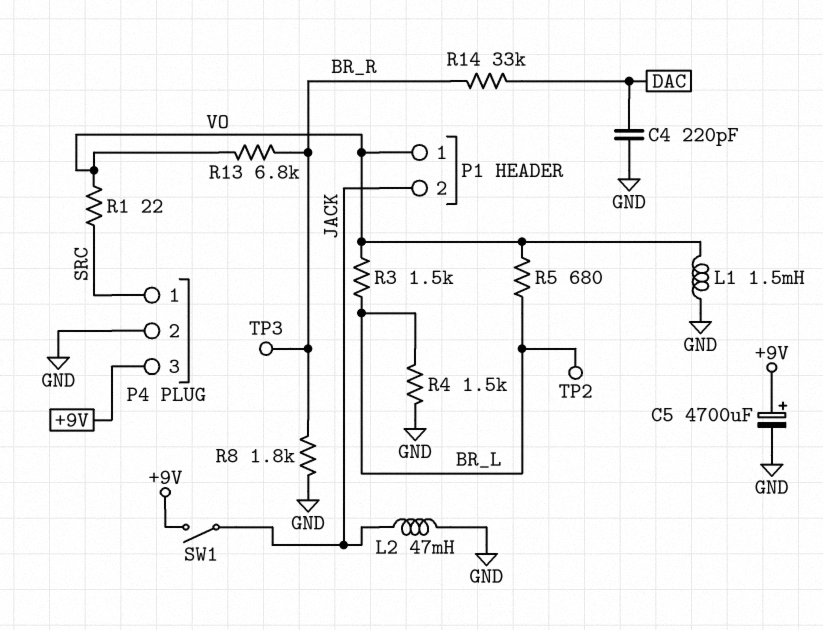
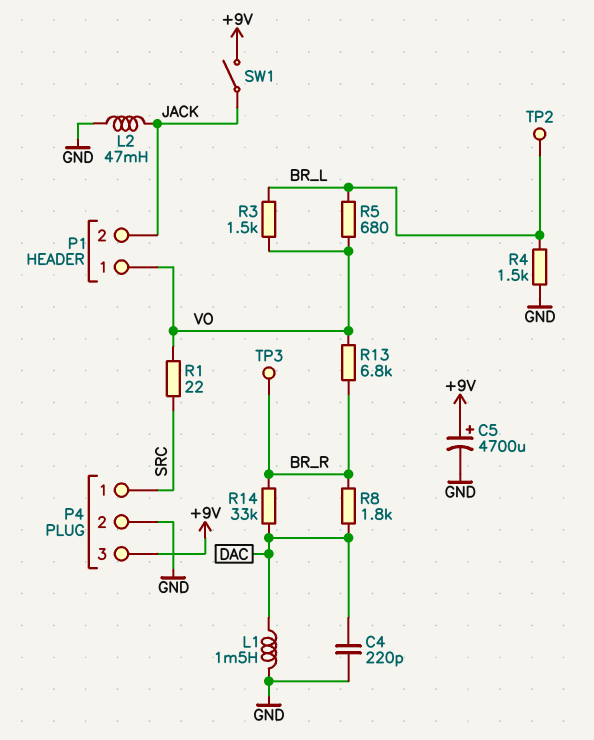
L1: 1.5mH (GND, VO) -> 1.5mH (DAC, GND)
R8: 1.8k (BR_R, GND) -> 1.8k (BR_R, DAC)

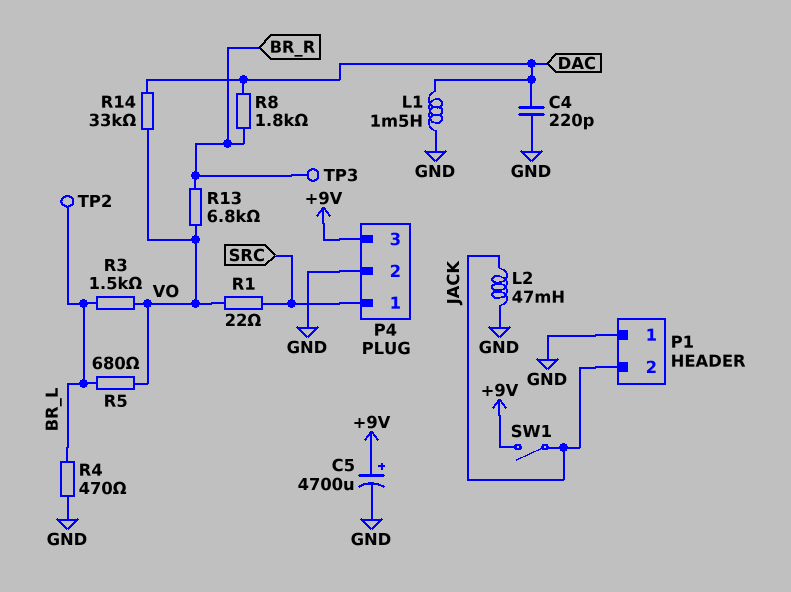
P1 pin 1: VO -> GND
R4: 1.5k (BR_L, GND) -> 470 (BR_L, GND)
R14: 33k (BR_R, DAC) -> 33k (DAC, VO)

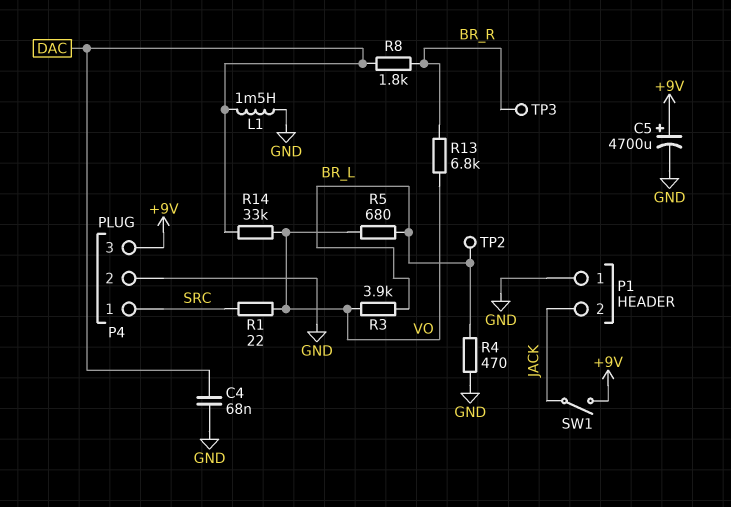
C4: 220pF (DAC, GND) -> 68nF (DAC, GND)
L2: 47mH (GND, JACK) -> none
R3: 1.5k (BR_L, VO) -> 3.9k (BR_L, VO)

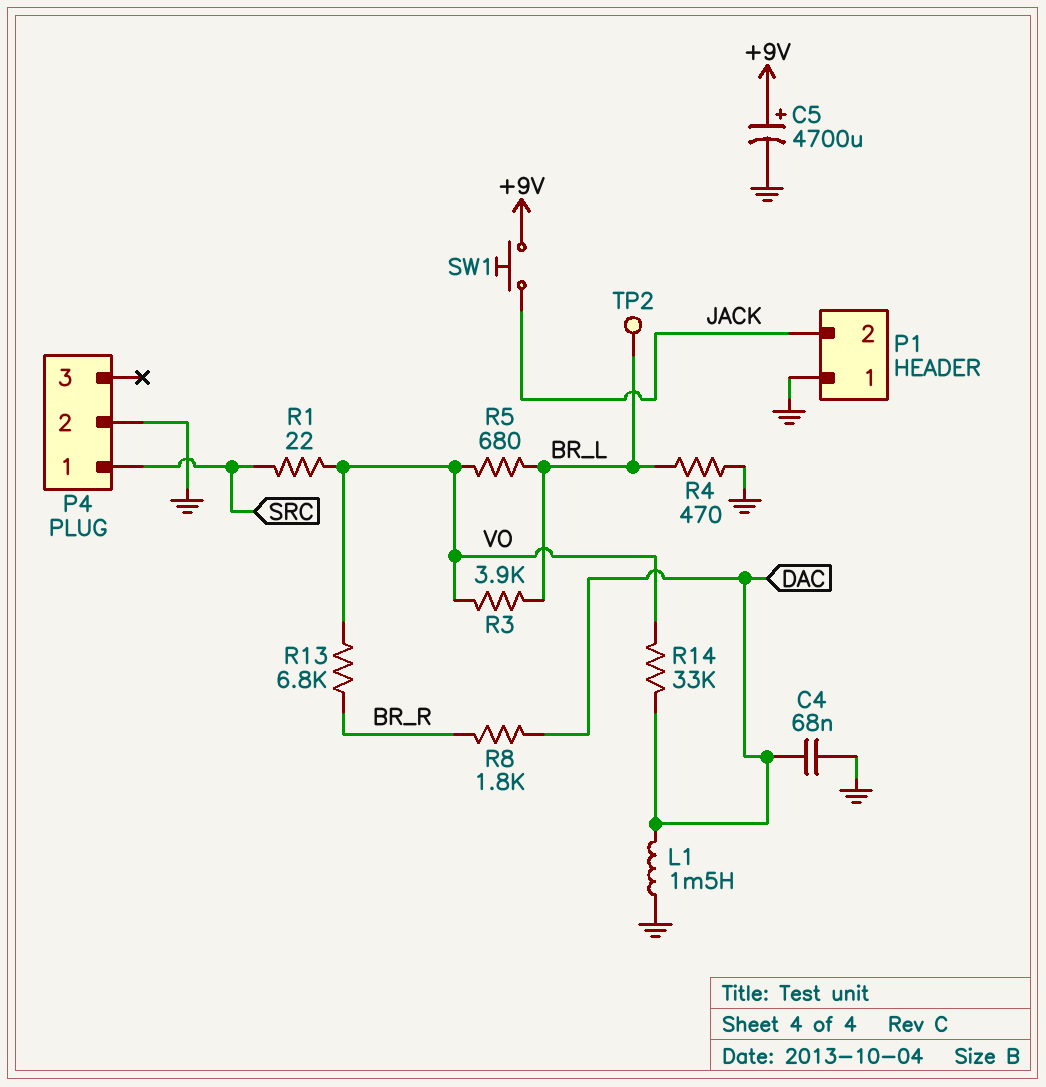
P4 pin 3: +9V -> none
SW1: switch (+9V, JACK) -> button (+9V, JACK)
TP3: test point (BR_R) -> none

